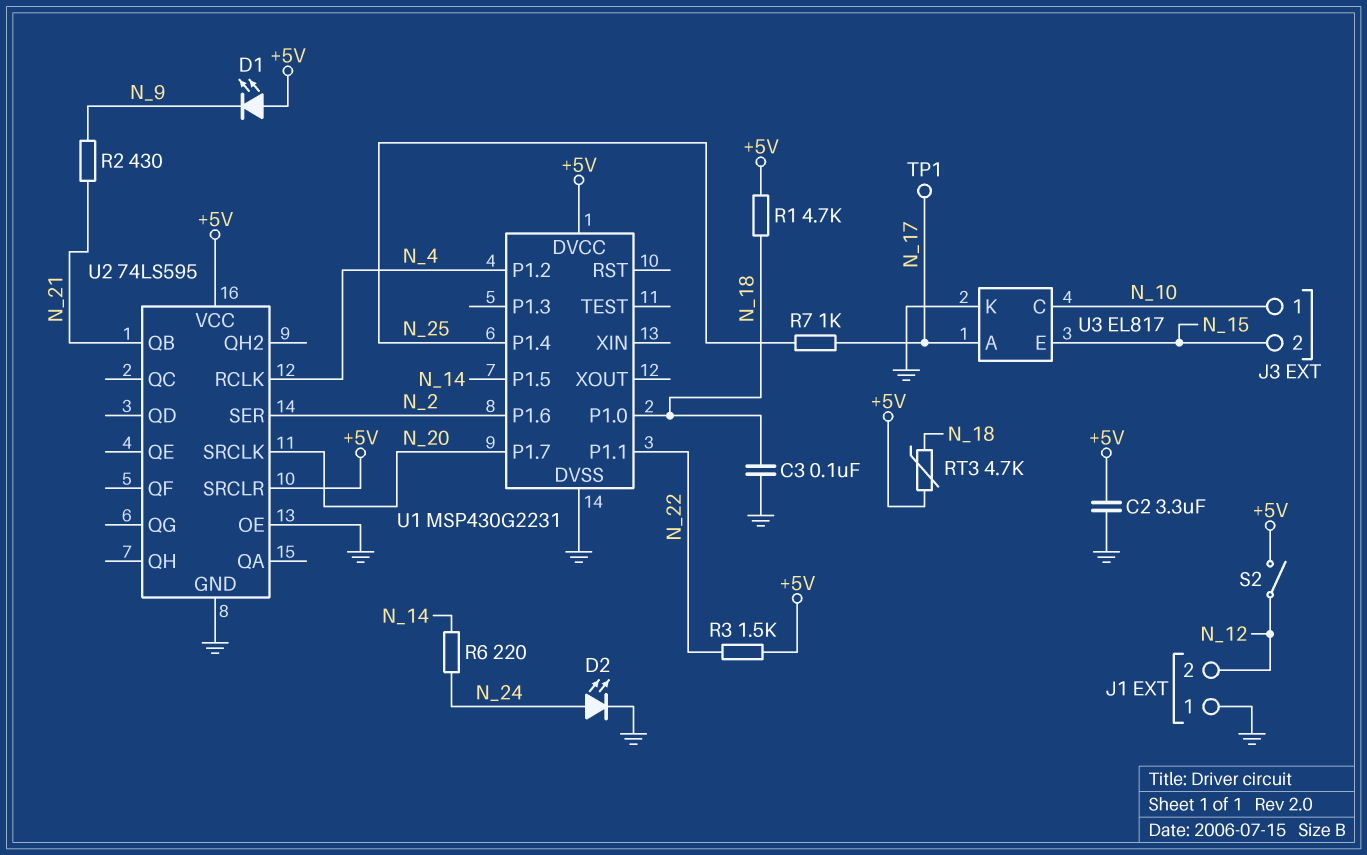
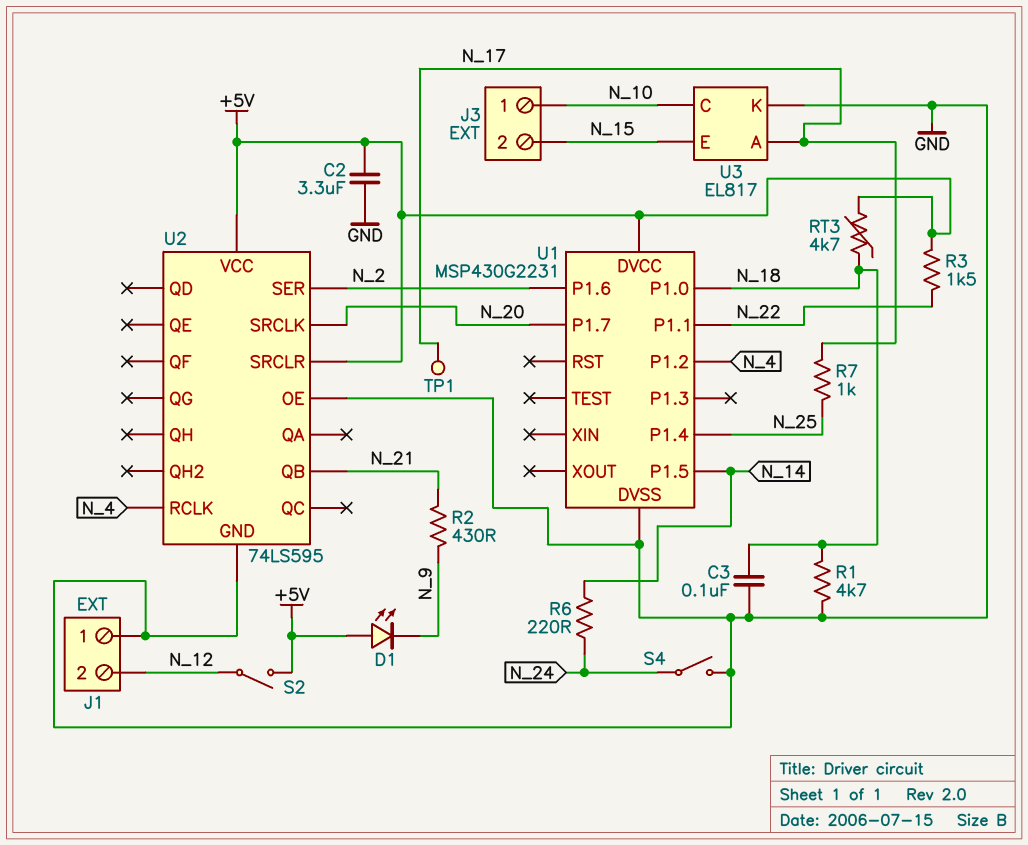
D2: LED (A N_24, K GND) -> none
R1: 4.7k (+5V, N_18) -> 4.7k (GND, N_18)
S4: none -> switch (GND, N_24)

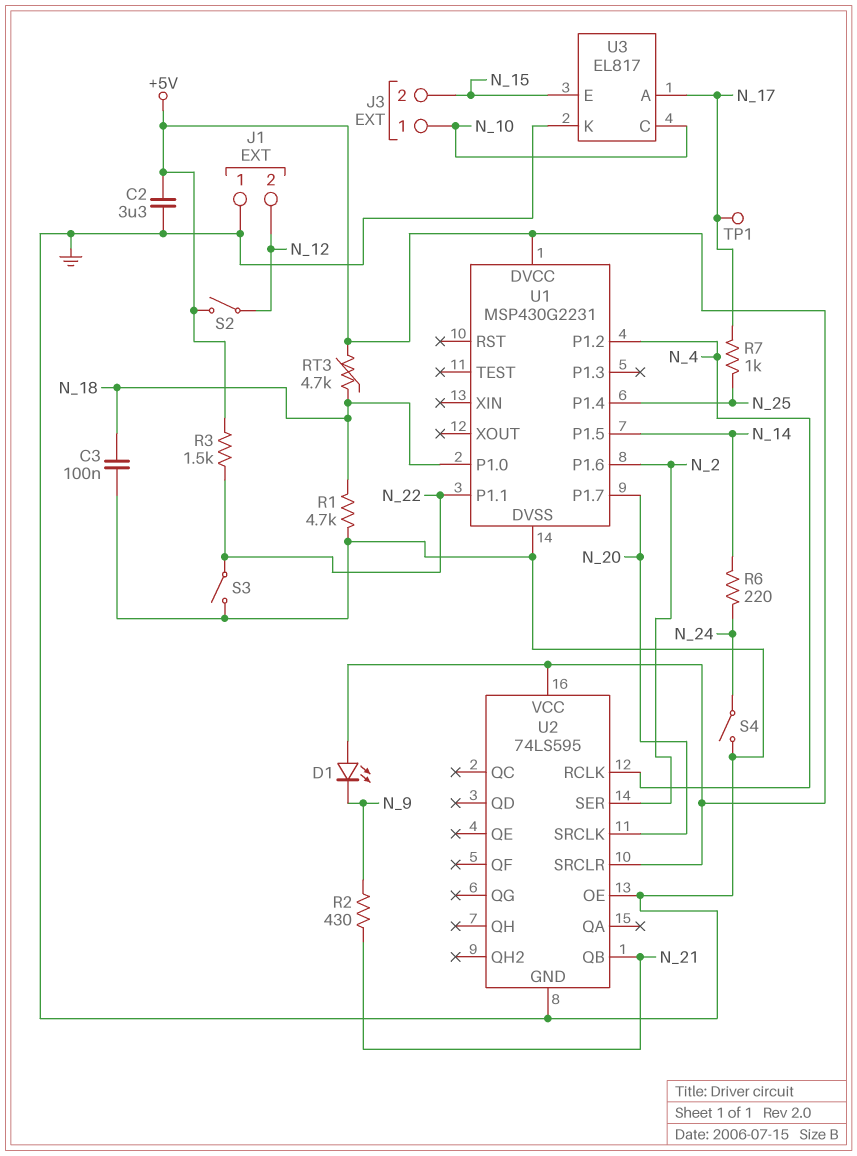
S3: none -> switch (GND, N_22)

